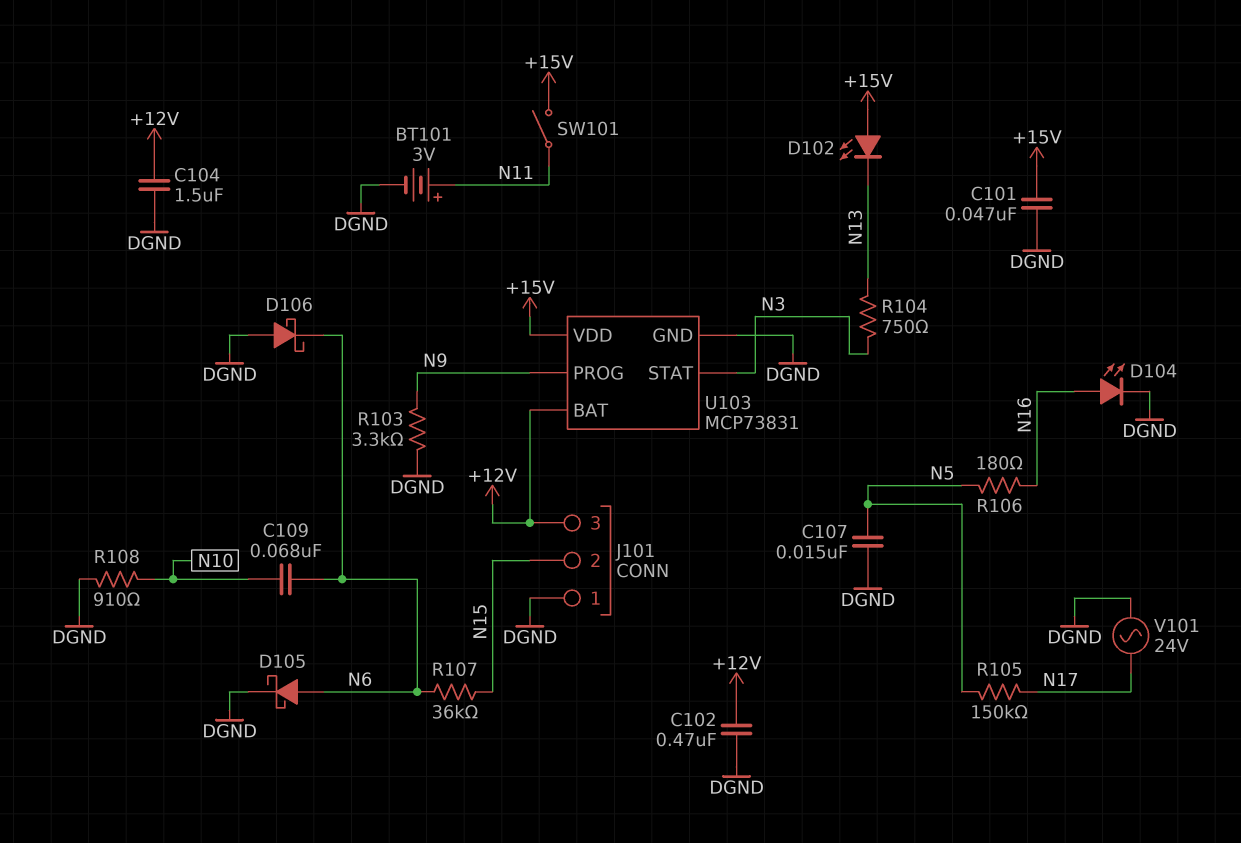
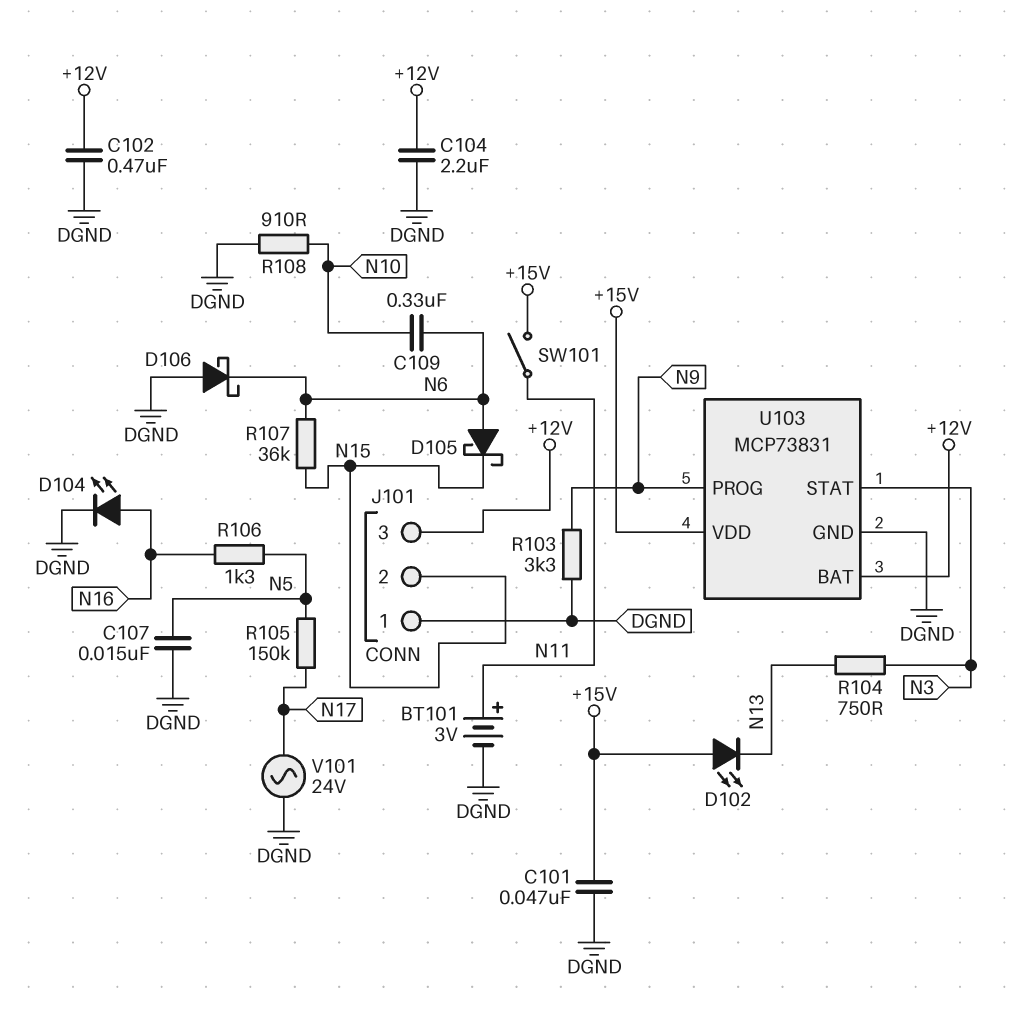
C104: 1.5uF (+12V, DGND) -> 2.2uF (+12V, DGND)
C109: 68nF (N6, N10) -> 330nF (N6, N10)
D105: schottky (A N6, K DGND) -> schottky (A N6, K N15)
R106: 180 (N5, N16) -> 1.3k (N5, N16)

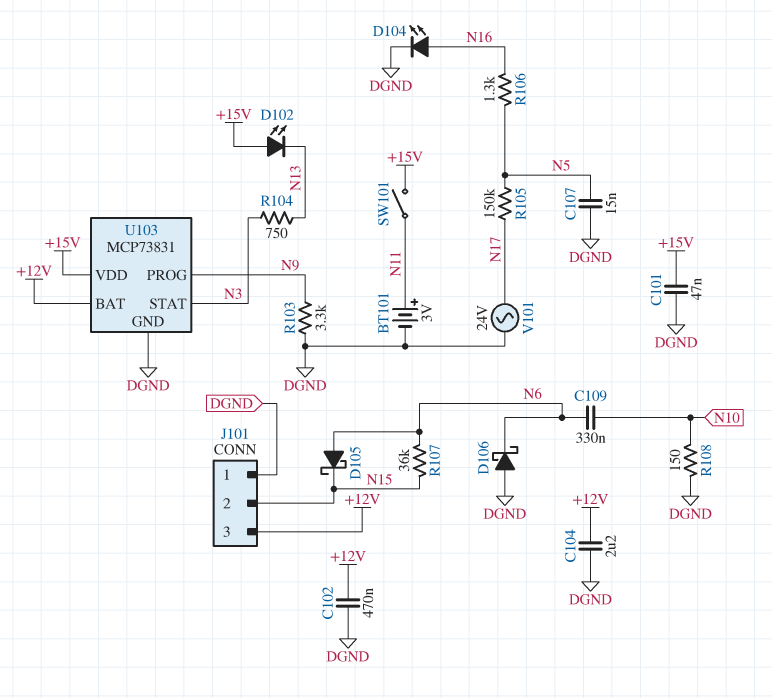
R108: 910 (DGND, N10) -> 150 (DGND, N10)

